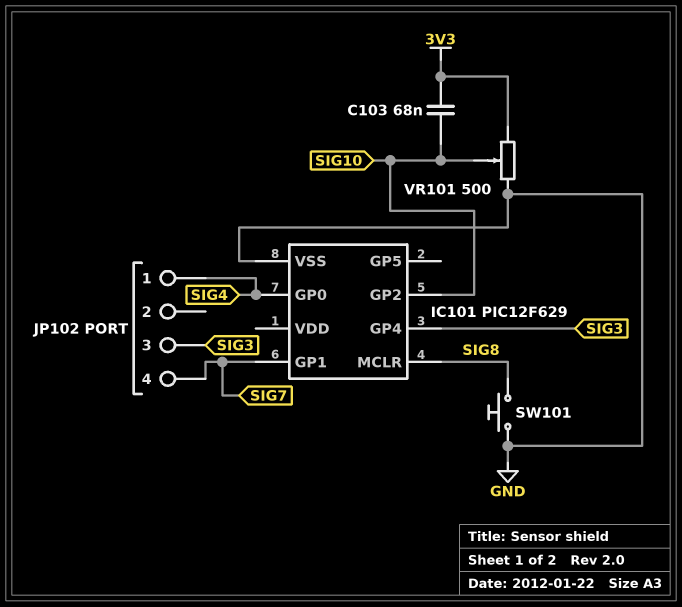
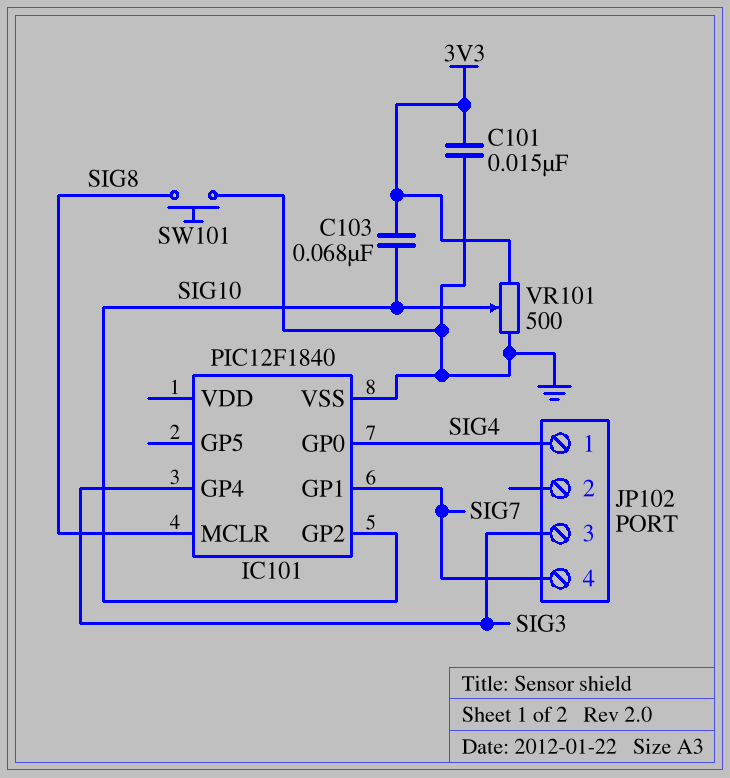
C101: none -> 15nF (3V3, GND)
IC101: PIC12F629 -> PIC12F1840

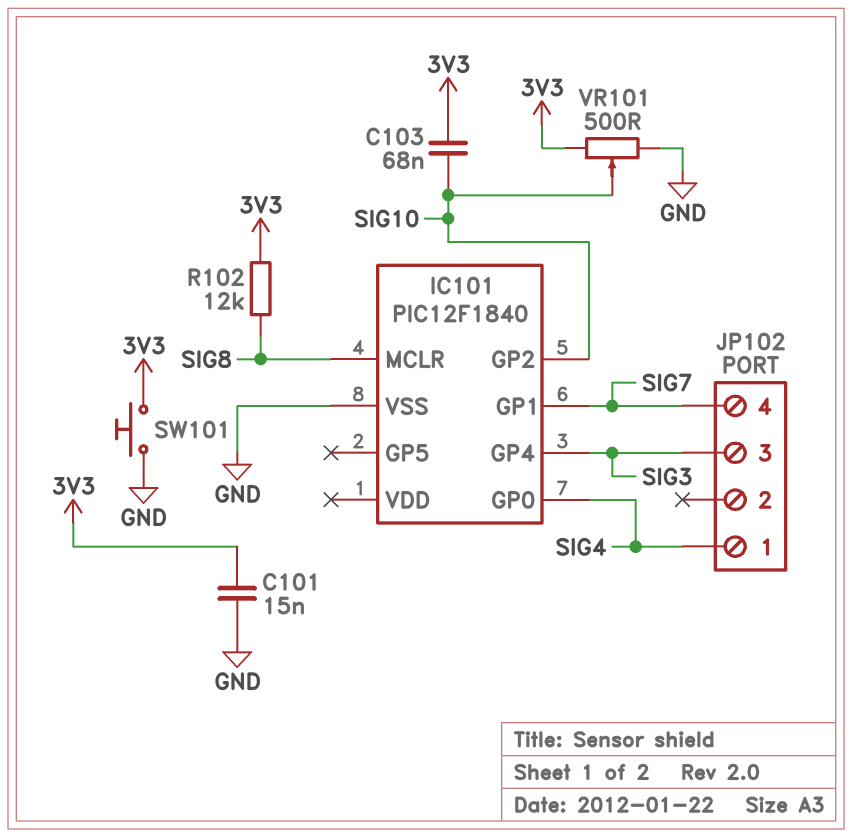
R102: none -> 12k (3V3, SIG8)
SW101: button (GND, SIG8) -> button (3V3, GND)

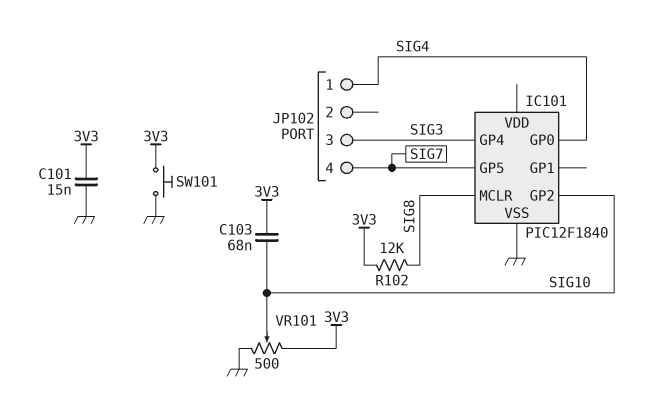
IC101 pin GP1: SIG7 -> none
IC101 pin GP5: none -> SIG7

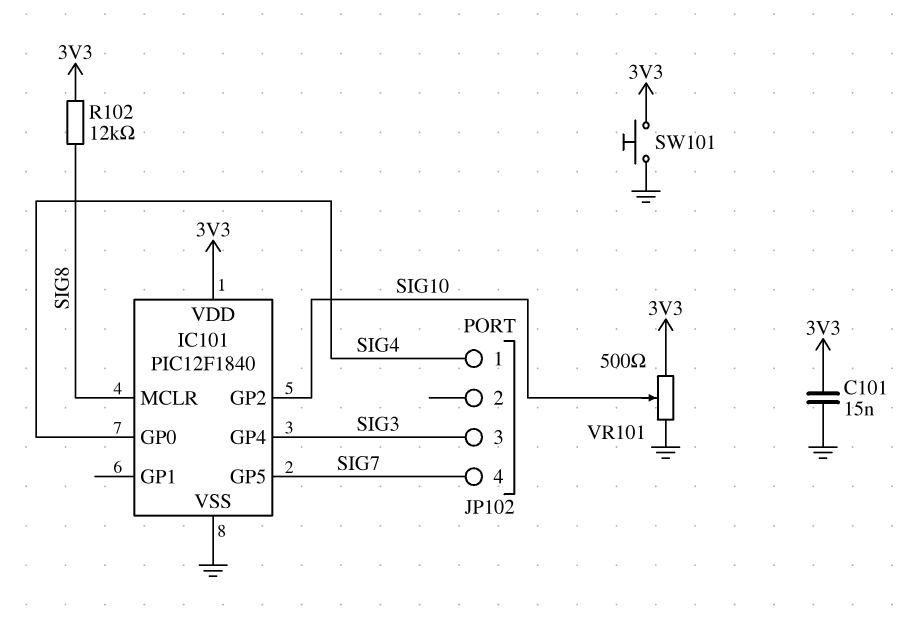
C103: 68nF (3V3, SIG10) -> none
IC101 pin VDD: none -> 3V3

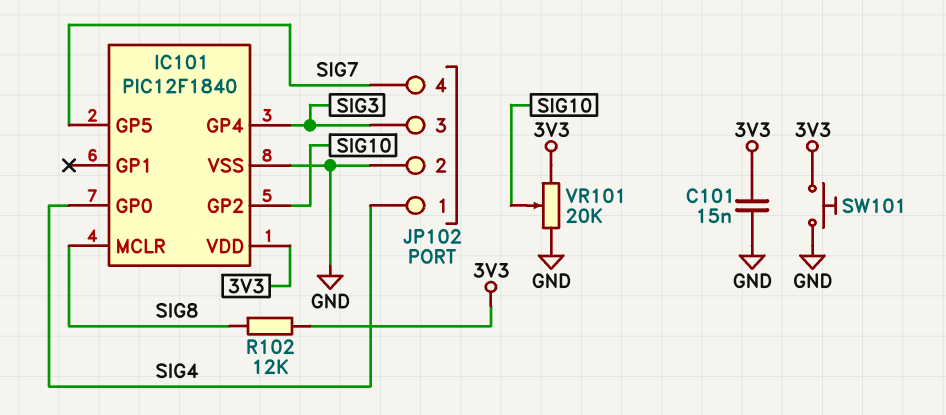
JP102 pin 2: none -> GND
VR101: 500 (3V3, GND, wiper SIG10) -> 20k (3V3, GND, wiper SIG10)

